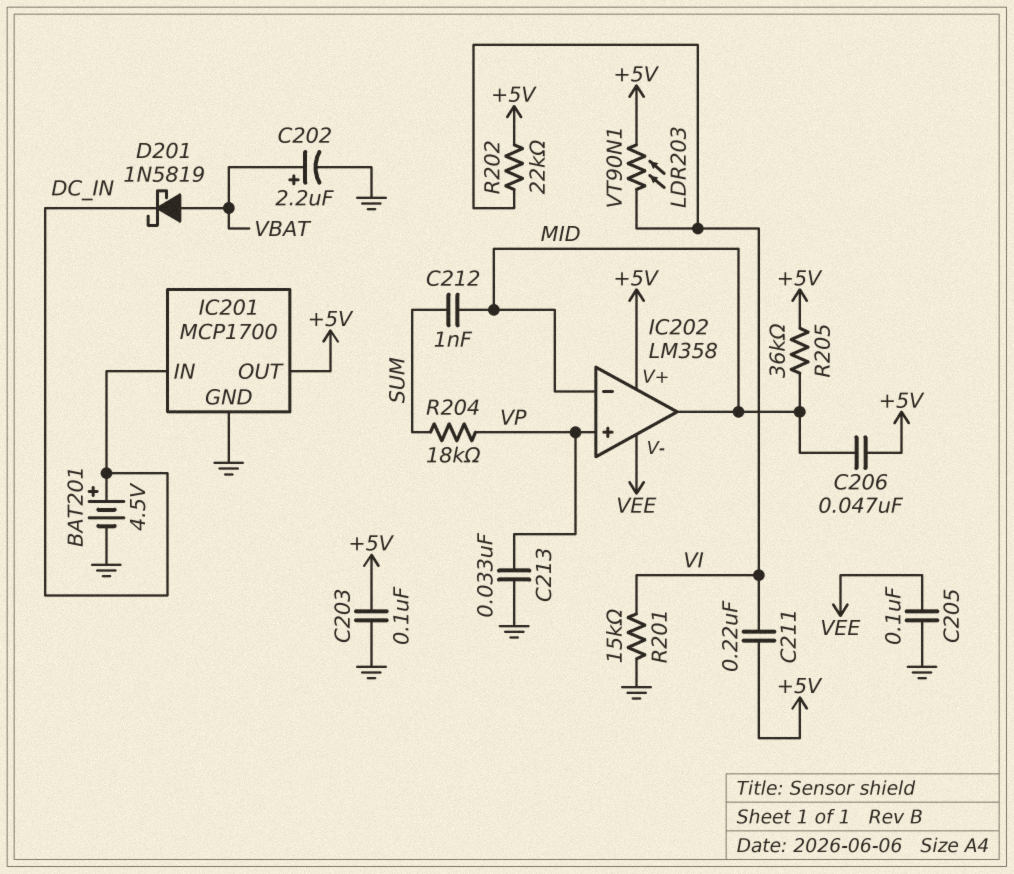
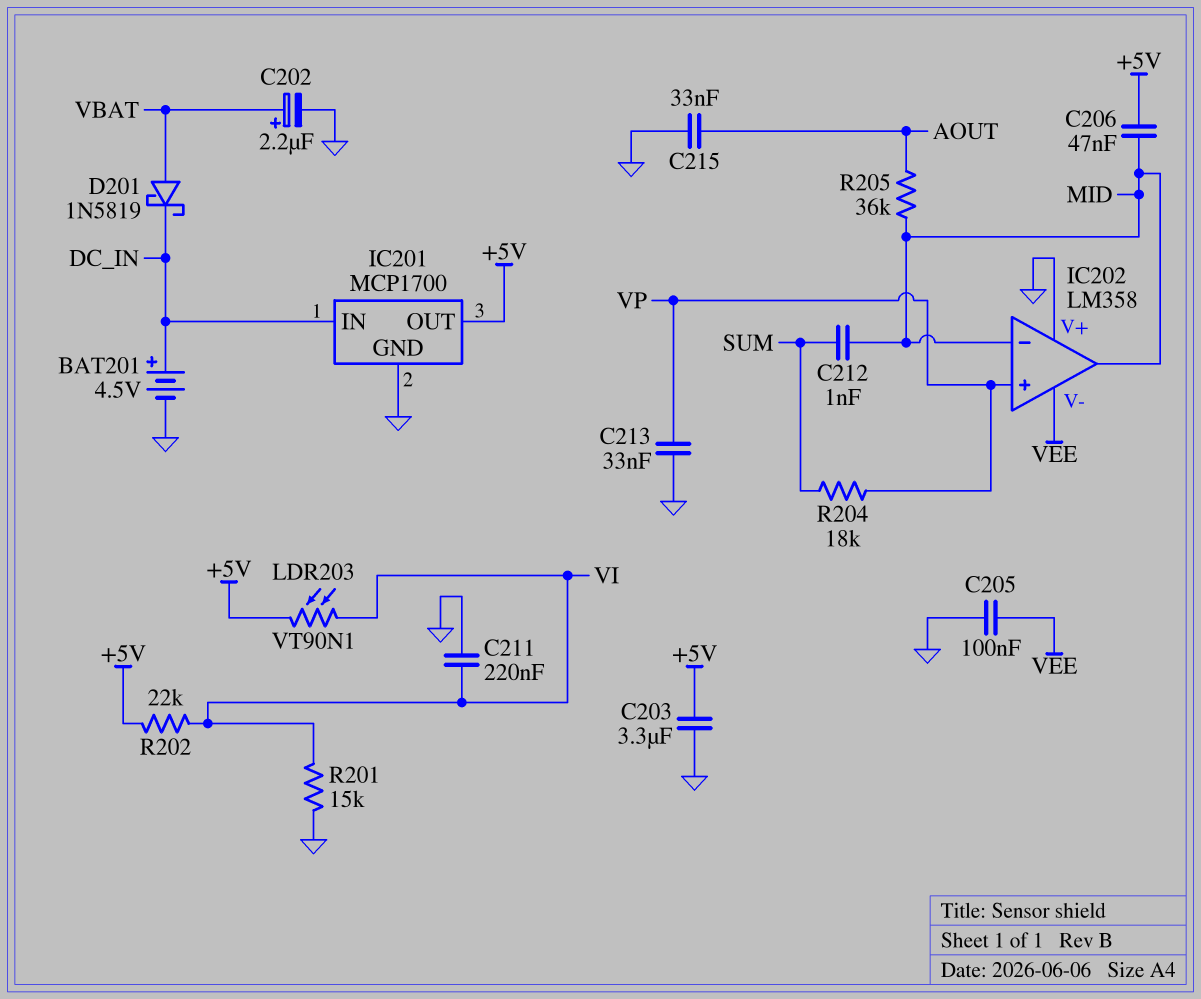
C203: 100nF (+5V, GND) -> 3.3uF (+5V, GND)
C211: 220nF (+5V, VI) -> 220nF (GND, VI)
C215: none -> 33nF (AOUT, GND)
IC202 pin V+: +5V -> GND
R205: 36k (+5V, MID) -> 36k (AOUT, MID)

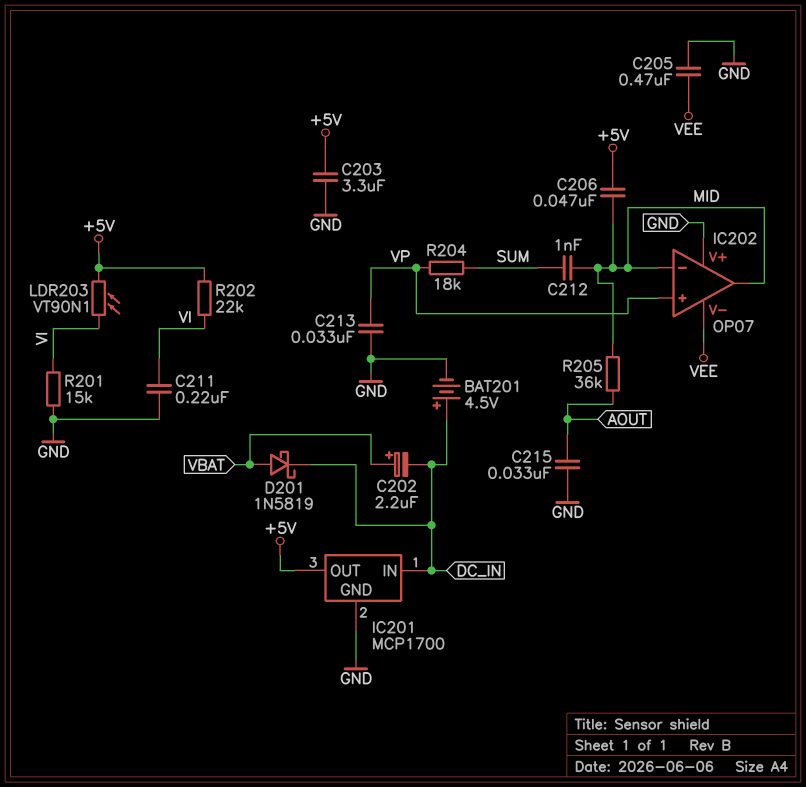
C202: 2.2uF (plus VBAT, minus GND) -> 2.2uF (plus VBAT, minus DC_IN)
C205: 100nF (GND, VEE) -> 470nF (GND, VEE)
IC202: LM358 -> OP07

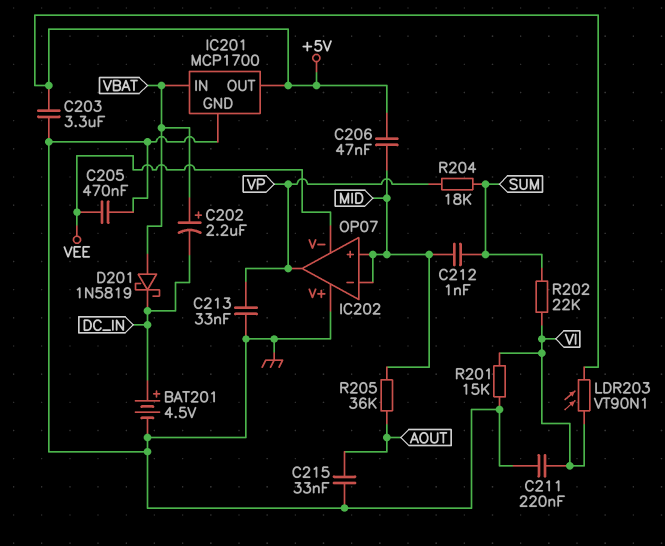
IC201 pin IN: DC_IN -> VBAT
IC202 pin in+: VP -> MID
IC202 pin out: MID -> VP
R202: 22k (+5V, VI) -> 22k (SUM, VI)

